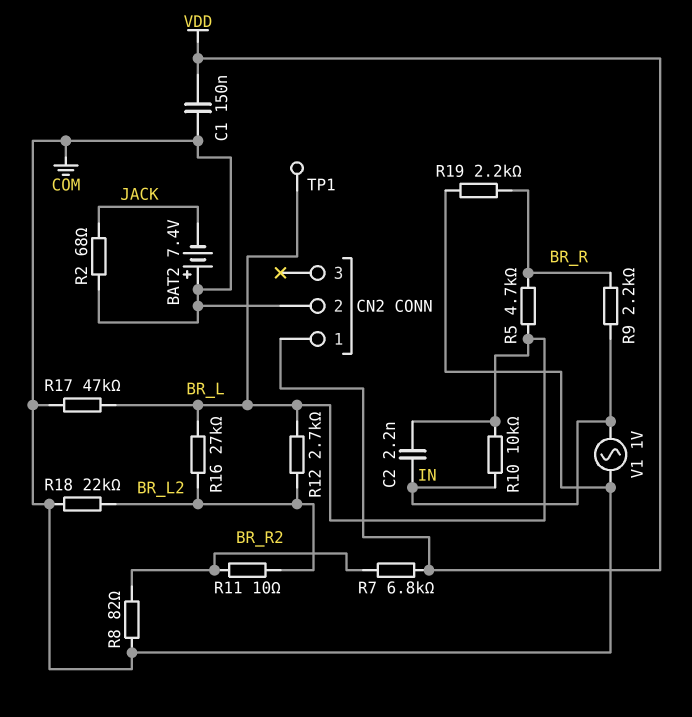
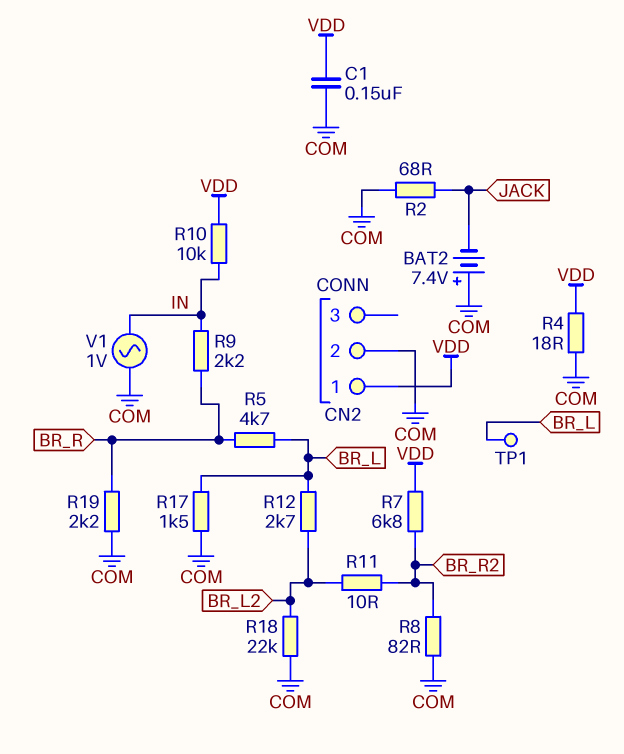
C2: 2.2nF (BR_L, IN) -> none
R4: none -> 18 (COM, VDD)
R10: 10k (BR_L, IN) -> 10k (IN, VDD)
R16: 27k (BR_L, BR_L2) -> none
R17: 47k (BR_L, COM) -> 1.5k (BR_L, COM)

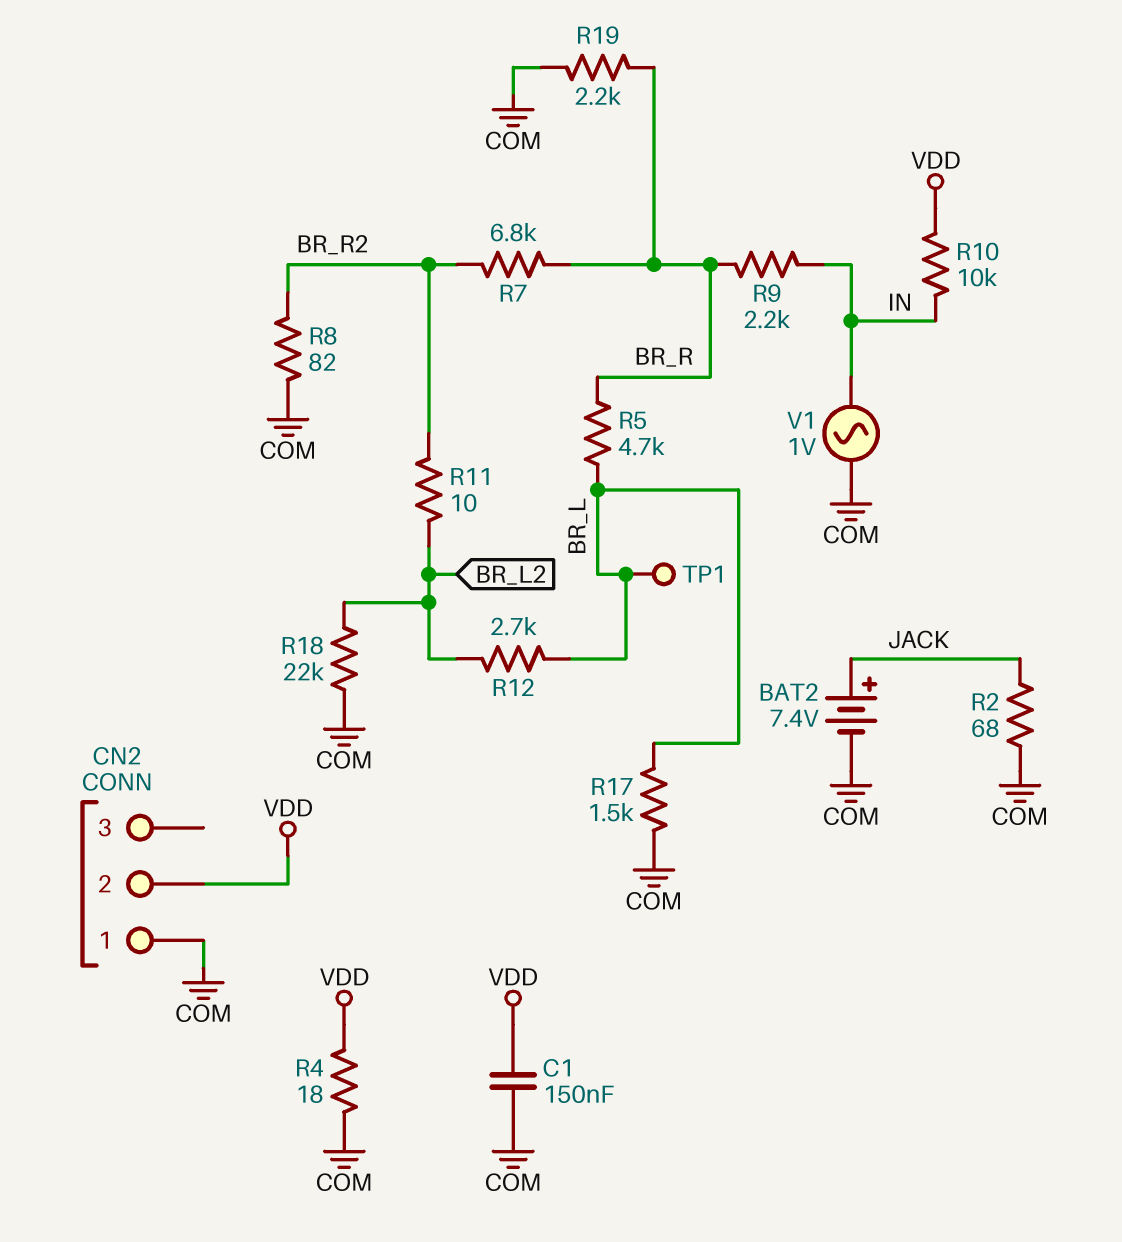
BAT2: 7.4V (plus COM, minus JACK) -> 7.4V (plus JACK, minus COM)
CN2 pin 1: VDD -> COM
CN2 pin 2: COM -> VDD
R7: 6.8k (BR_R2, VDD) -> 6.8k (BR_R, BR_R2)

